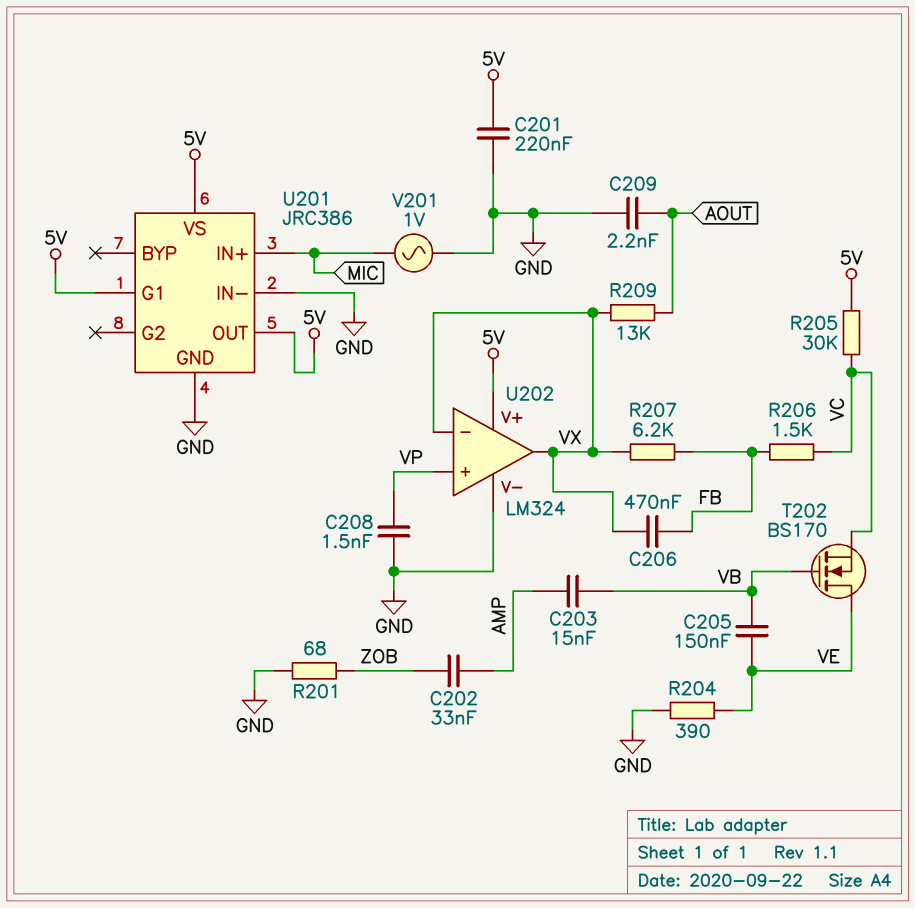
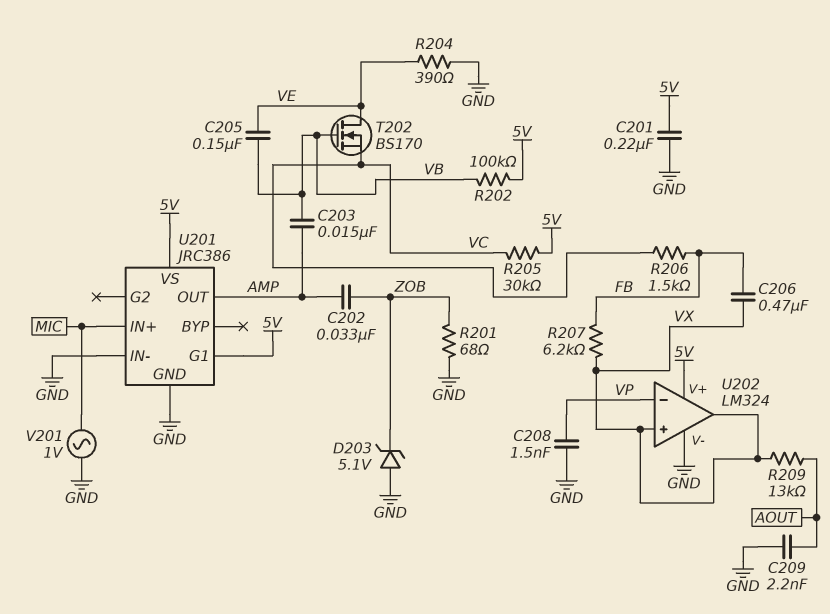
D203: none -> zener 5.1V (A GND, K ZOB)
R202: none -> 100k (5V, VB)
U201 pin OUT: 5V -> AMP
U202 pin in+: VP -> VX
U202 pin in-: VX -> VP

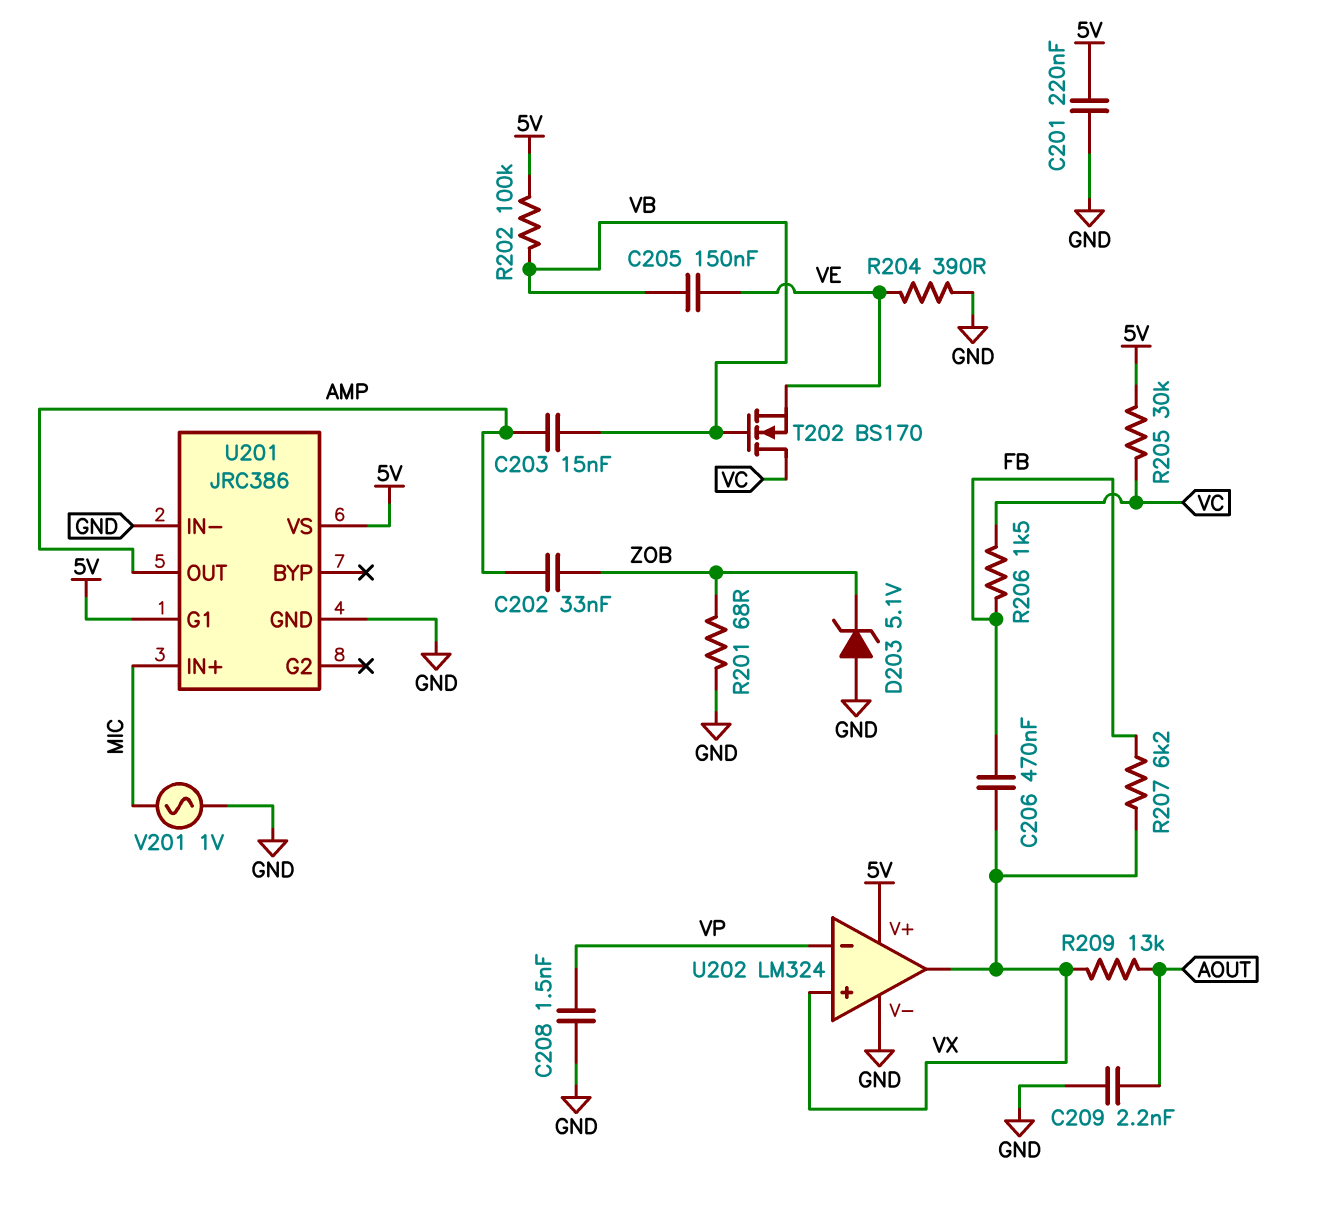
T202: NMOS BS170 (G VB, D VE, S VC) -> NMOS BS170 (G VB, D VC, S VE)

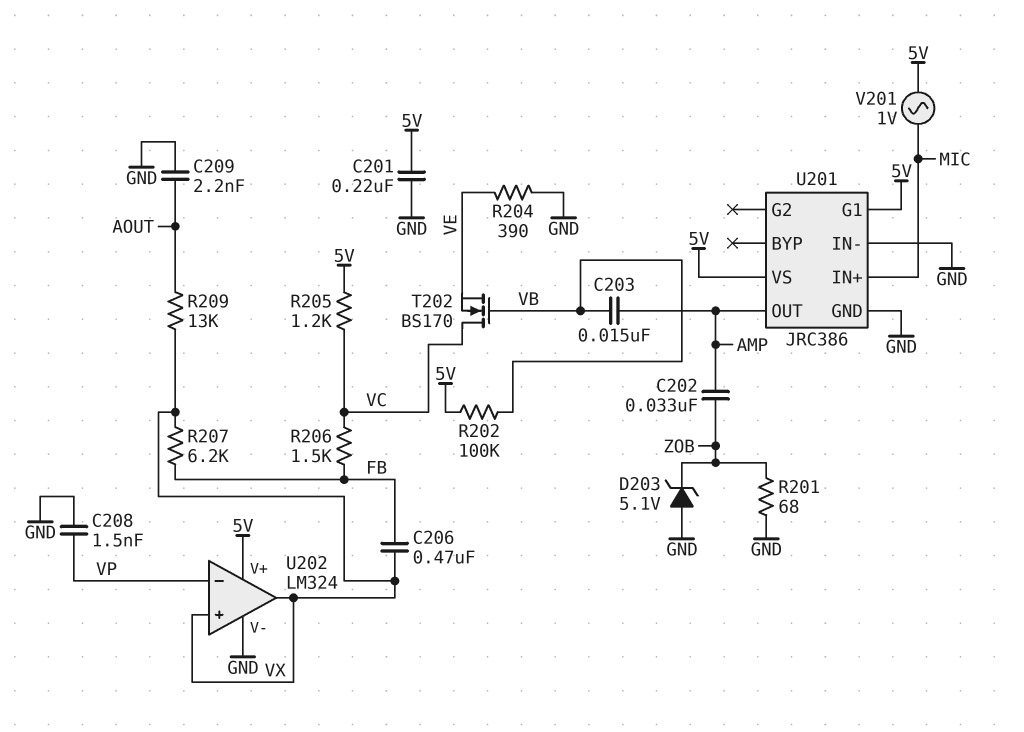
C205: 150nF (VB, VE) -> none
R205: 30k (5V, VC) -> 1.2k (5V, VC)
V201: AC 1V (GND, MIC) -> AC 1V (5V, MIC)

